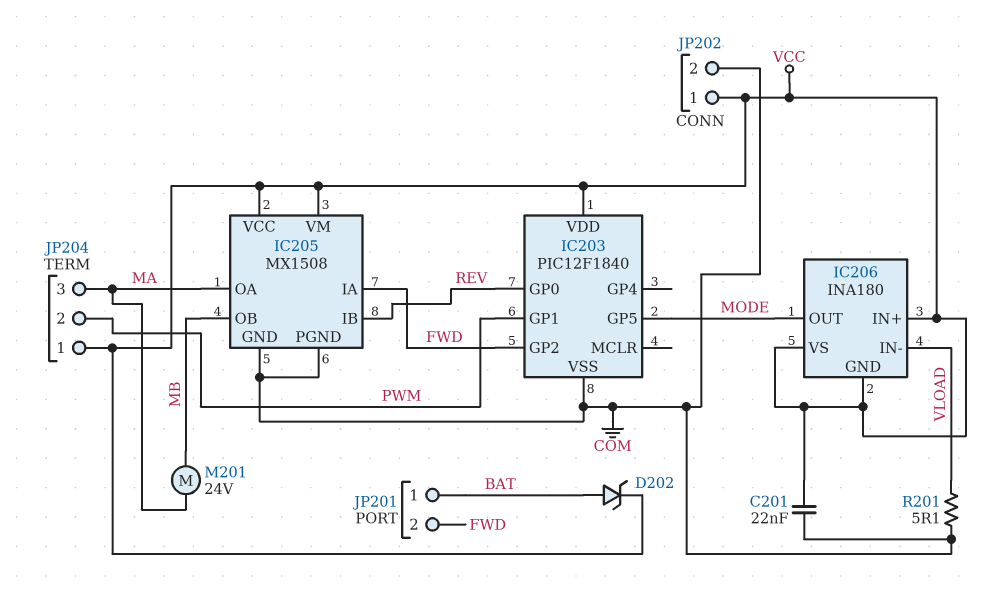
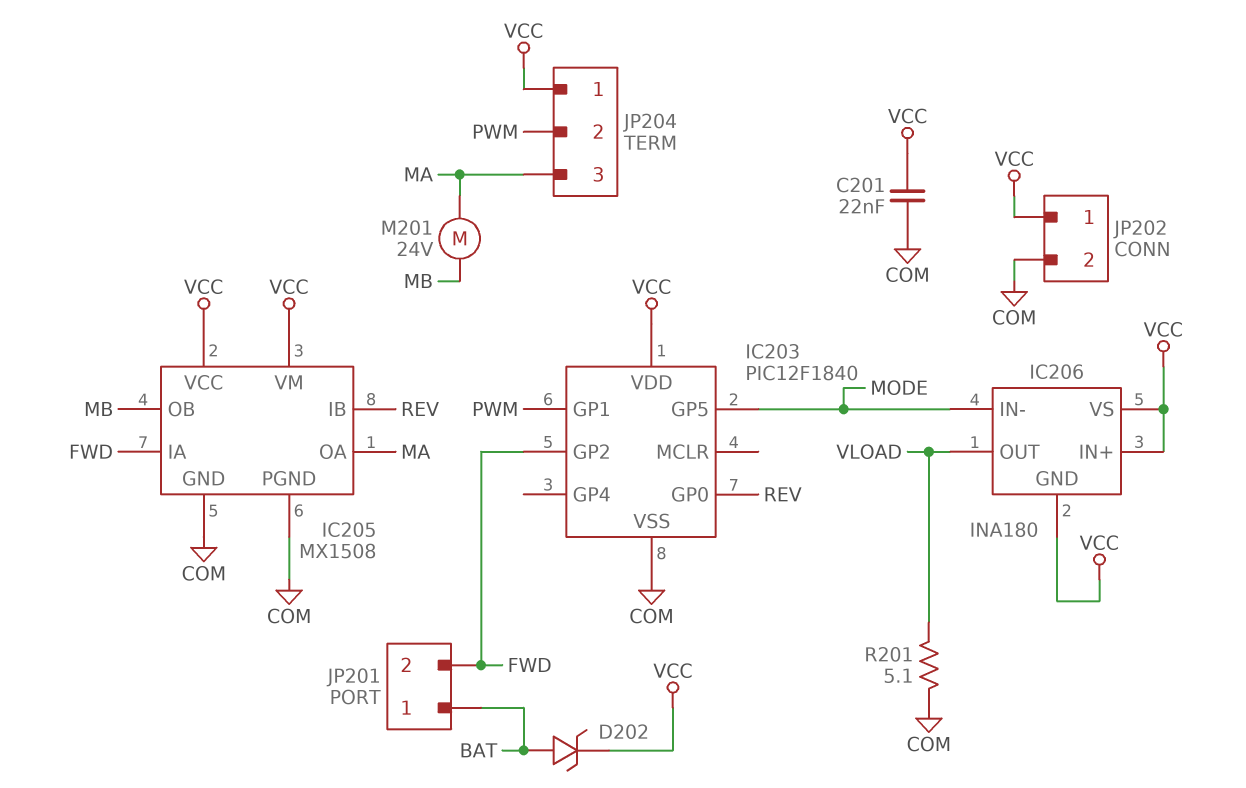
IC206 pin IN-: VLOAD -> MODE
IC206 pin OUT: MODE -> VLOAD

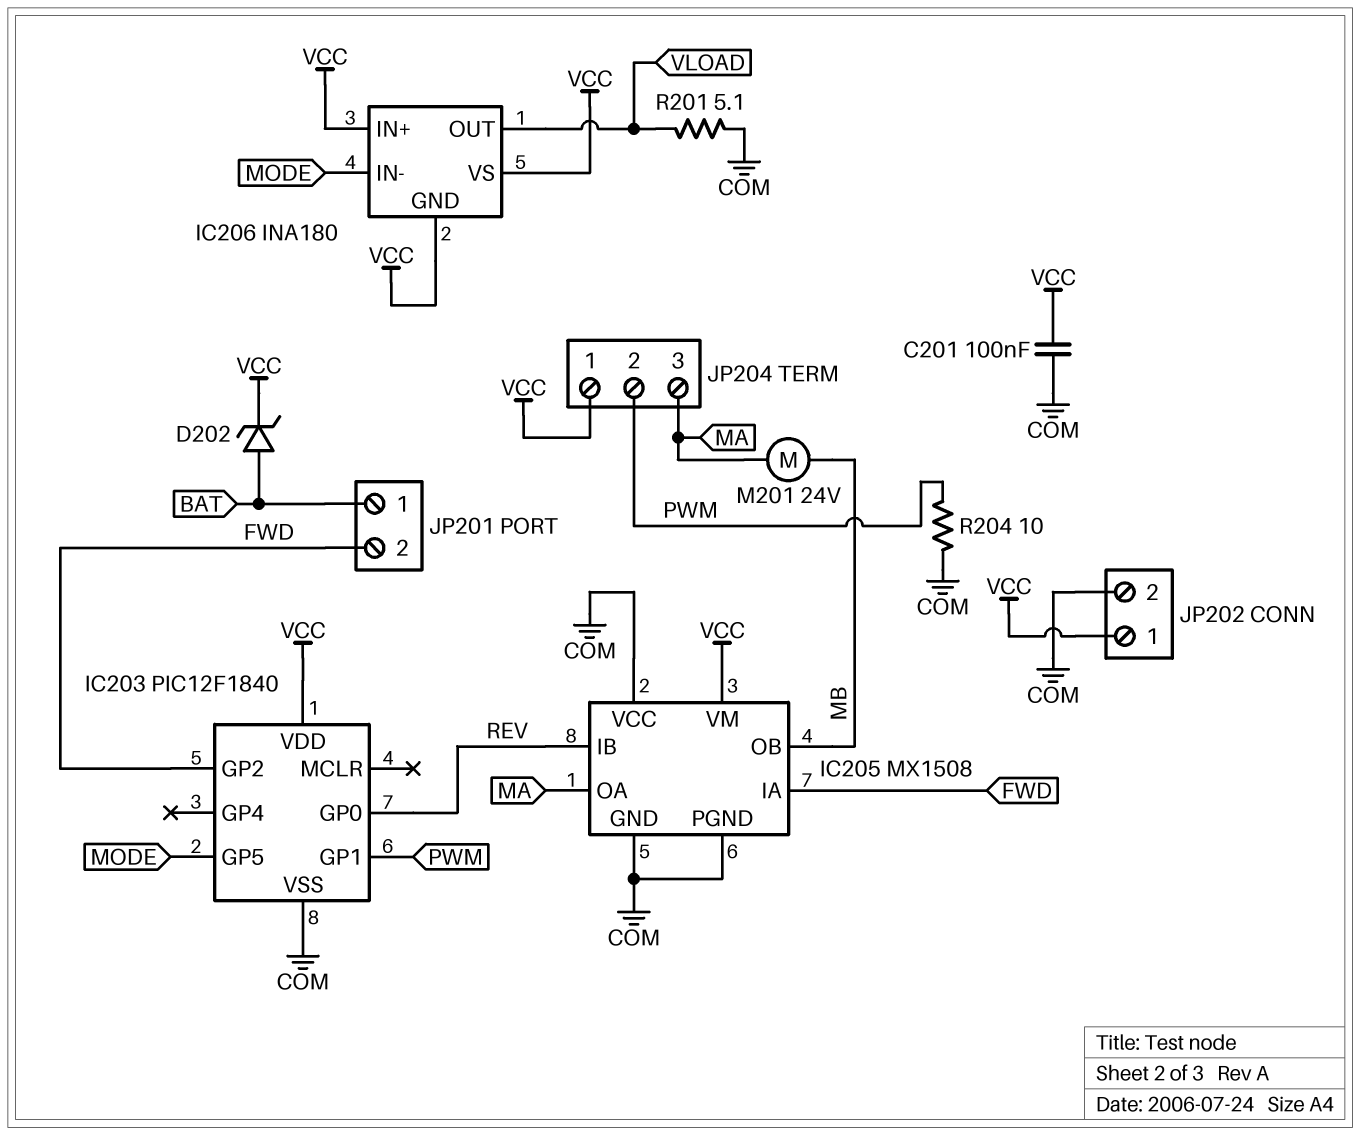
C201: 22nF (COM, VCC) -> 100nF (COM, VCC)
IC205 pin VCC: VCC -> COM
R204: none -> 10 (COM, PWM)

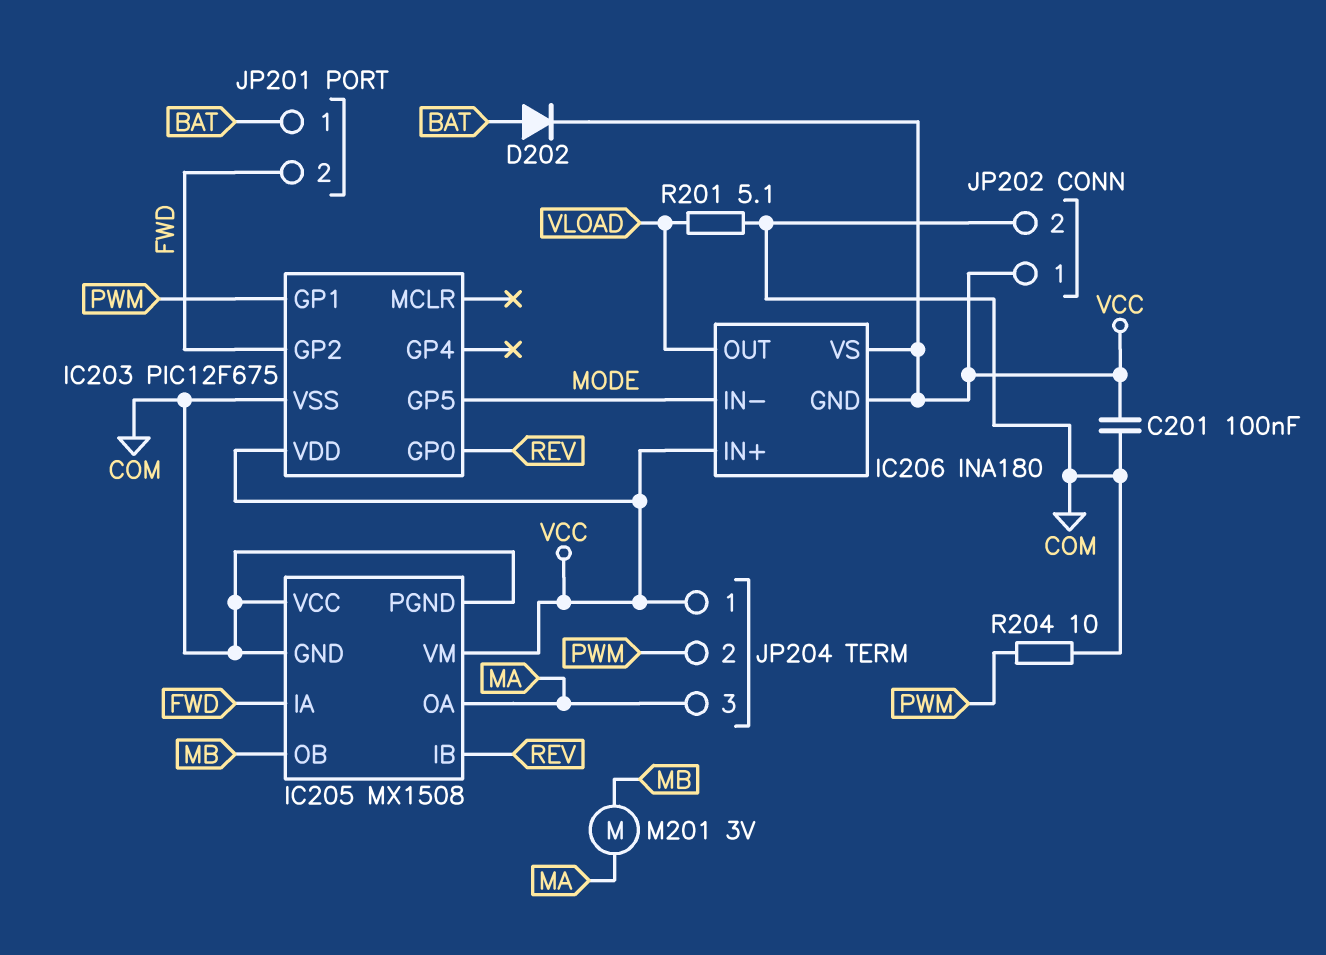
D202: zener (A BAT, K VCC) -> diode (A BAT, K VCC)
IC203: PIC12F1840 -> PIC12F675
M201: motor 24V (MA, MB) -> motor 3V (MA, MB)

